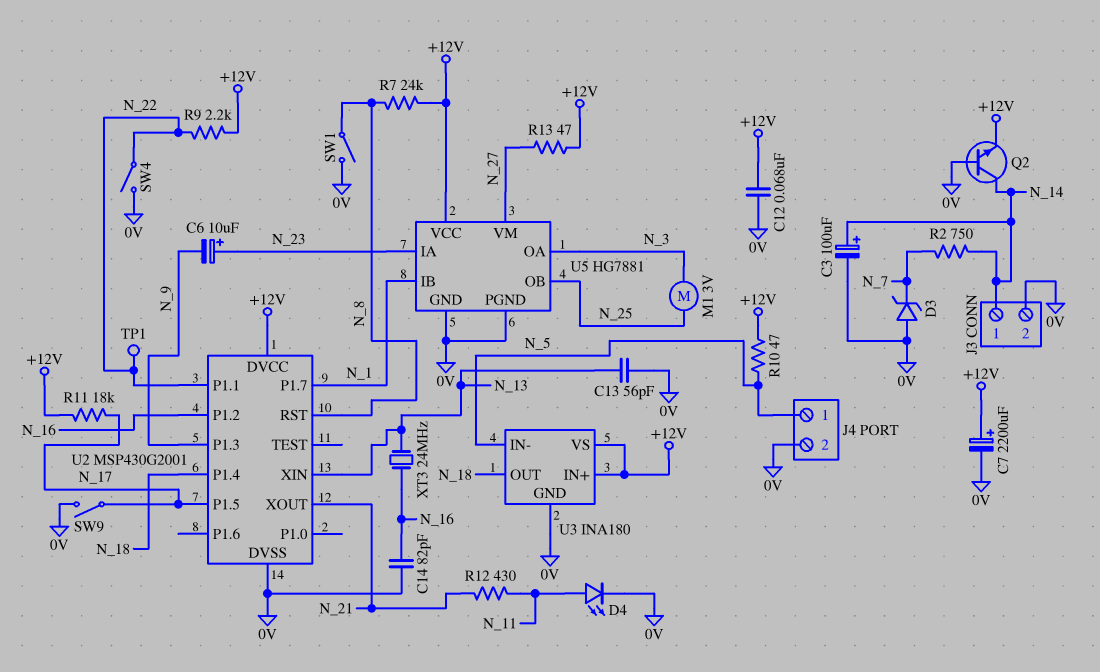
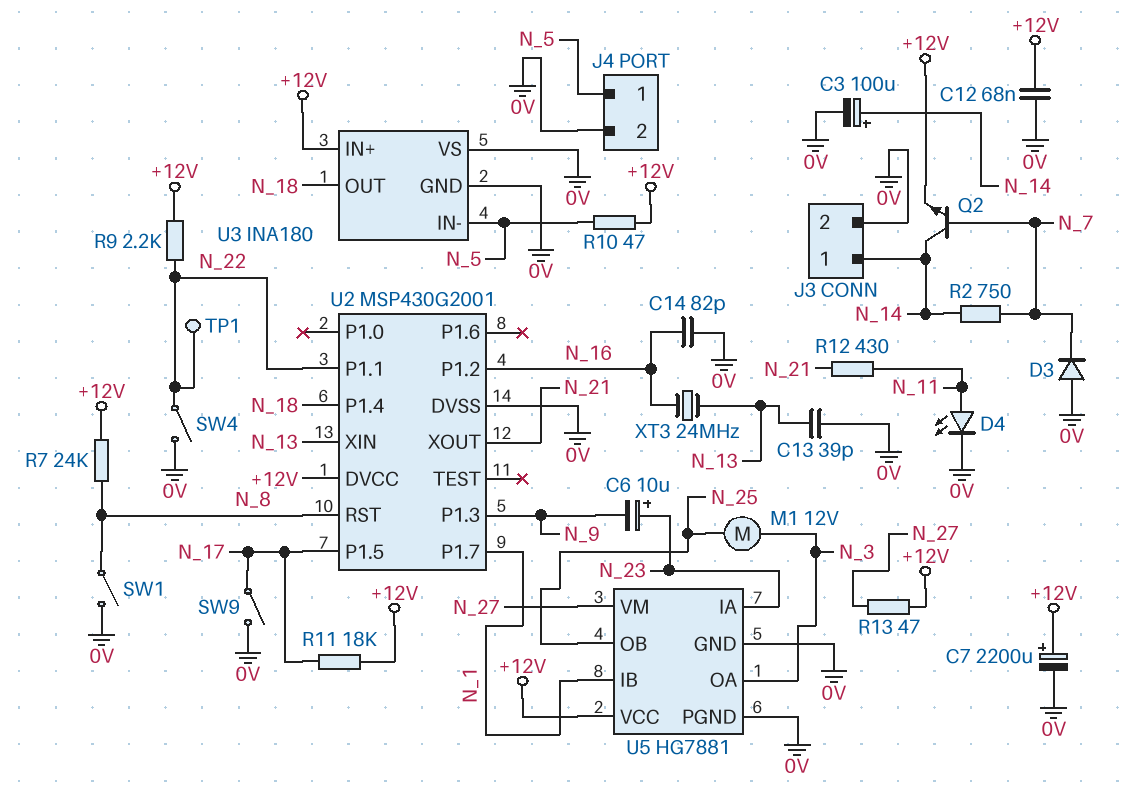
C13: 56pF (0V, N_13) -> 39pF (0V, N_13)
D3: zener (A 0V, K N_7) -> diode (A 0V, K N_7)
M1: motor 3V (N_3, N_25) -> motor 12V (N_3, N_25)
Q2: NPN (B 0V, C N_14, E +12V) -> NPN (B N_7, C N_14, E +12V)
U3 pin VS: +12V -> 0V

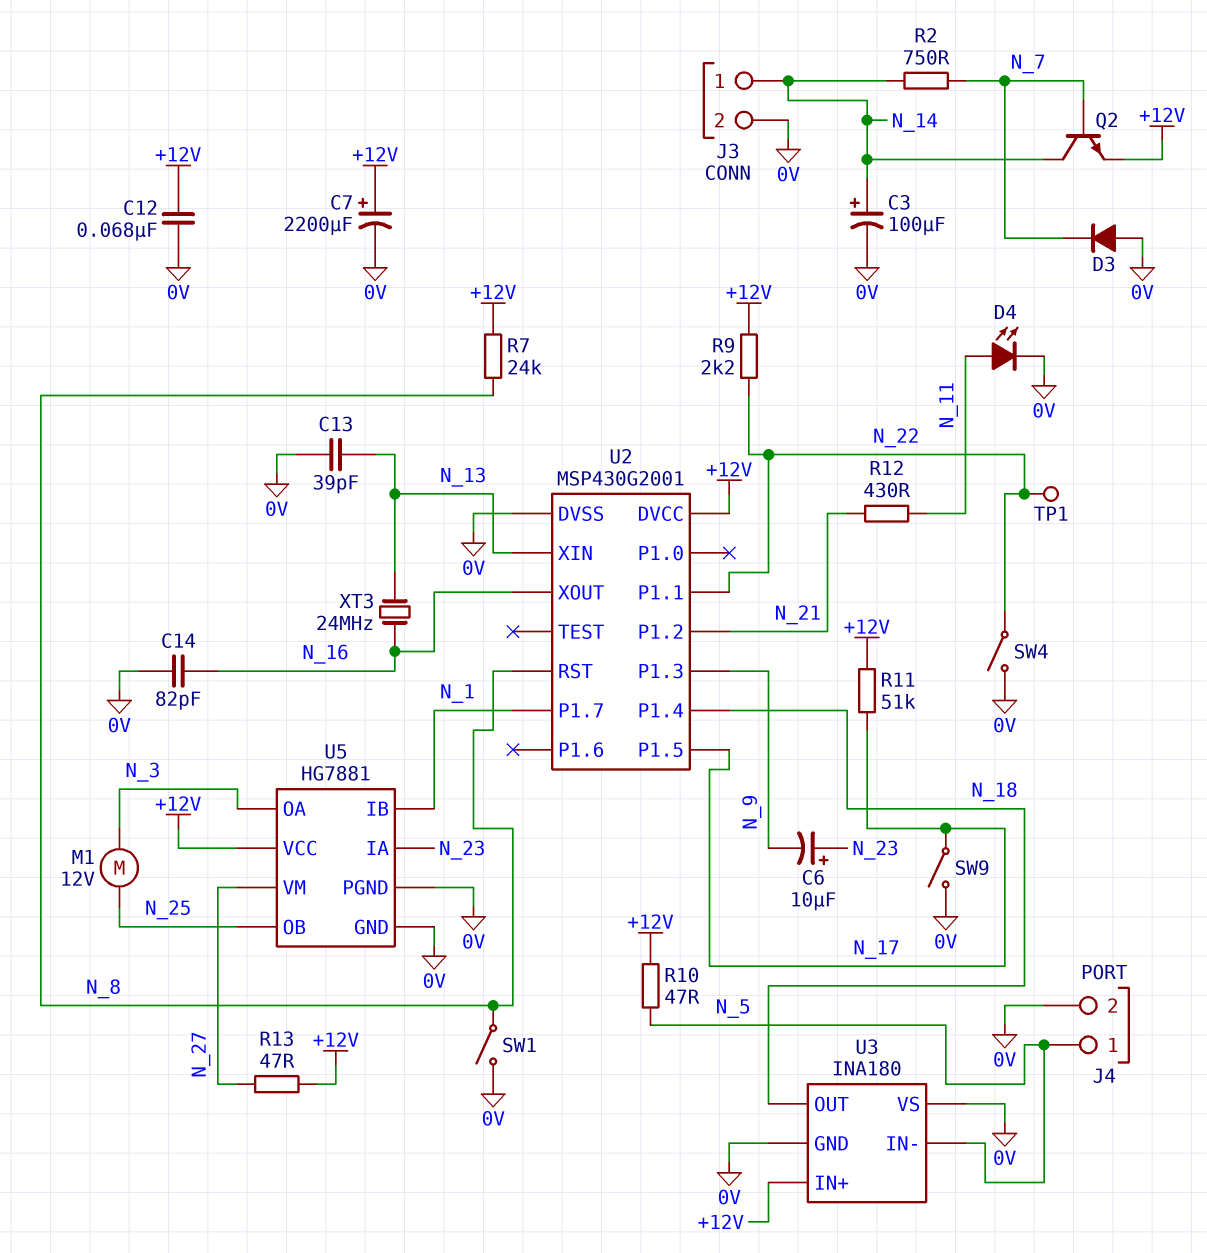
R11: 18k (+12V, N_17) -> 51k (+12V, N_17)
U2 pin P1.2: N_16 -> N_21
U2 pin XOUT: N_21 -> N_16

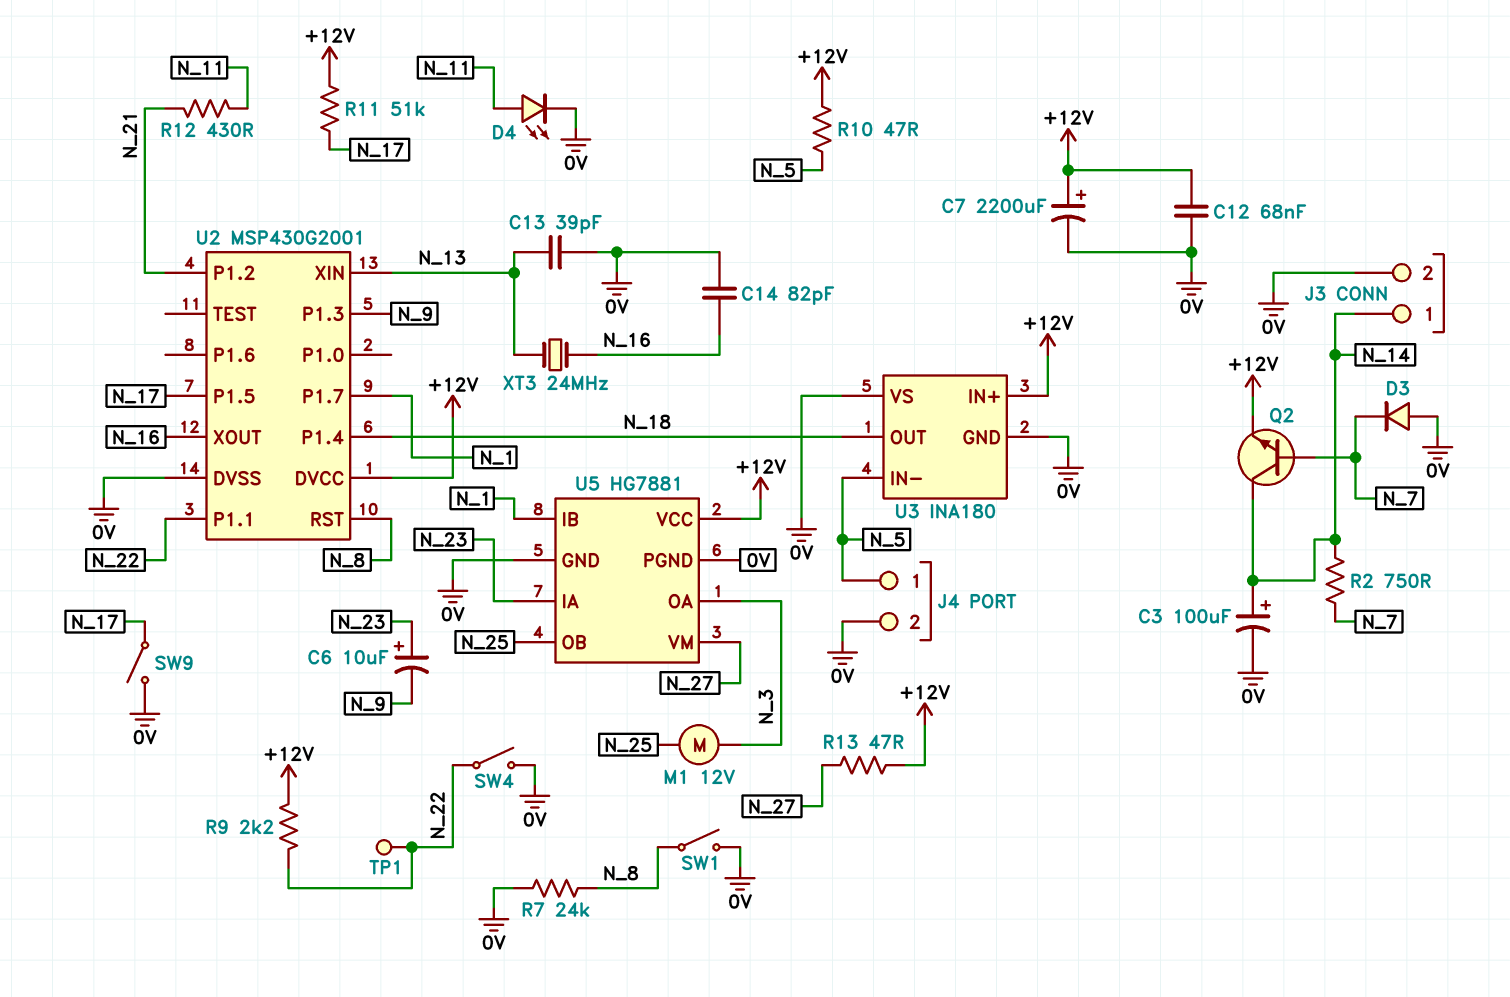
R7: 24k (+12V, N_8) -> 24k (0V, N_8)

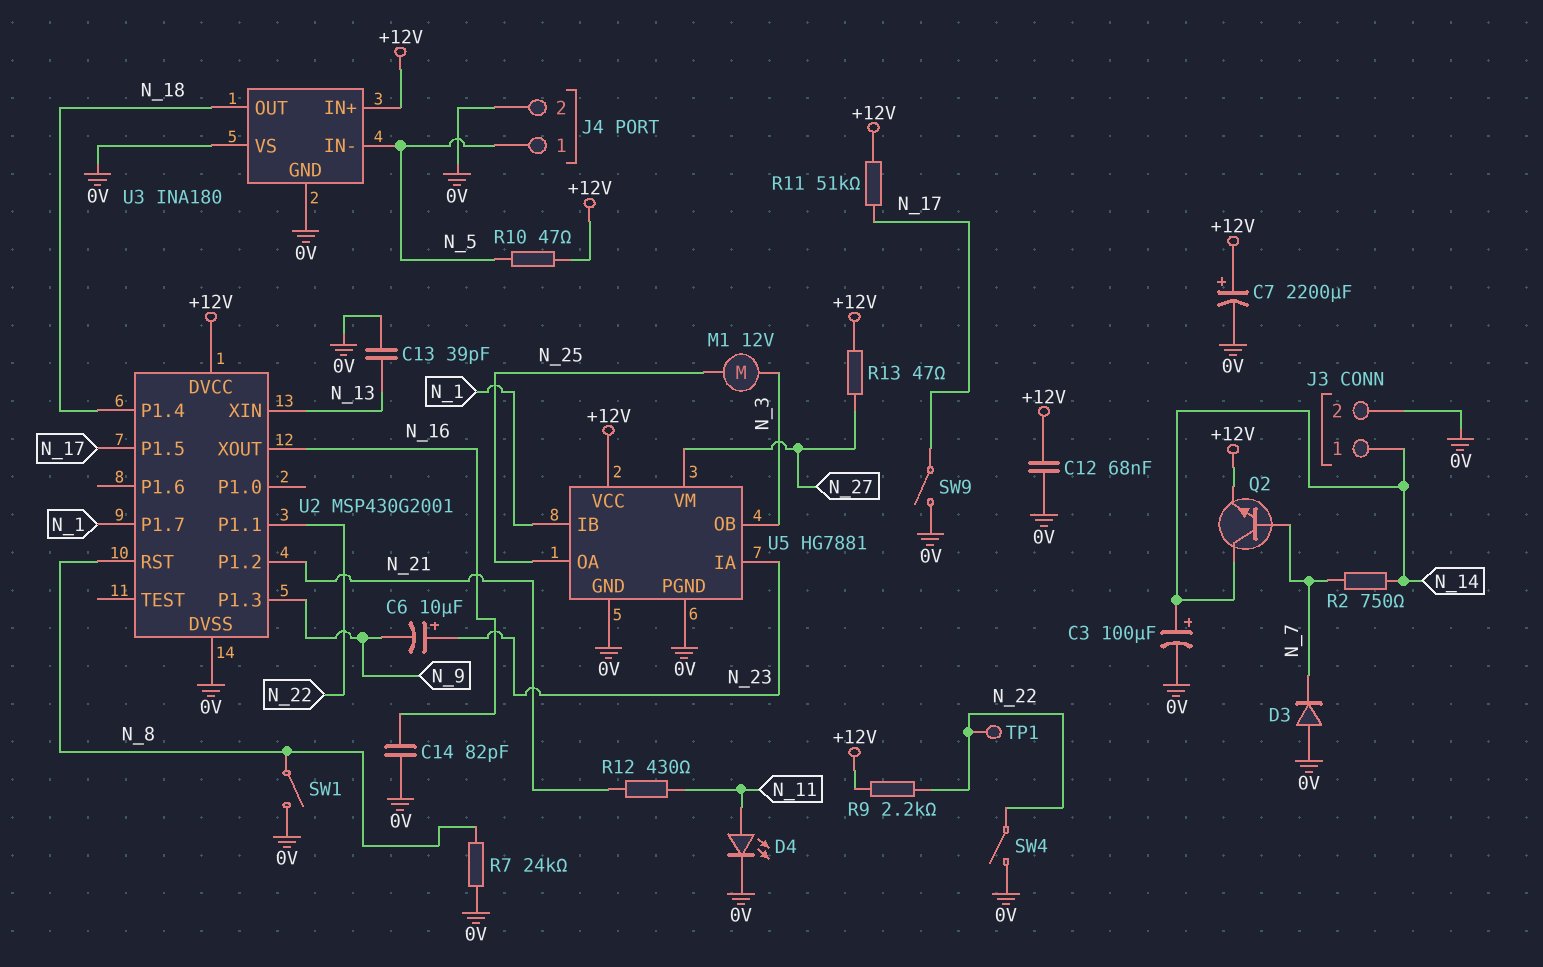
U5 pin OA: N_3 -> N_25
U5 pin OB: N_25 -> N_3
XT3: 24MHz (N_13, N_16) -> none

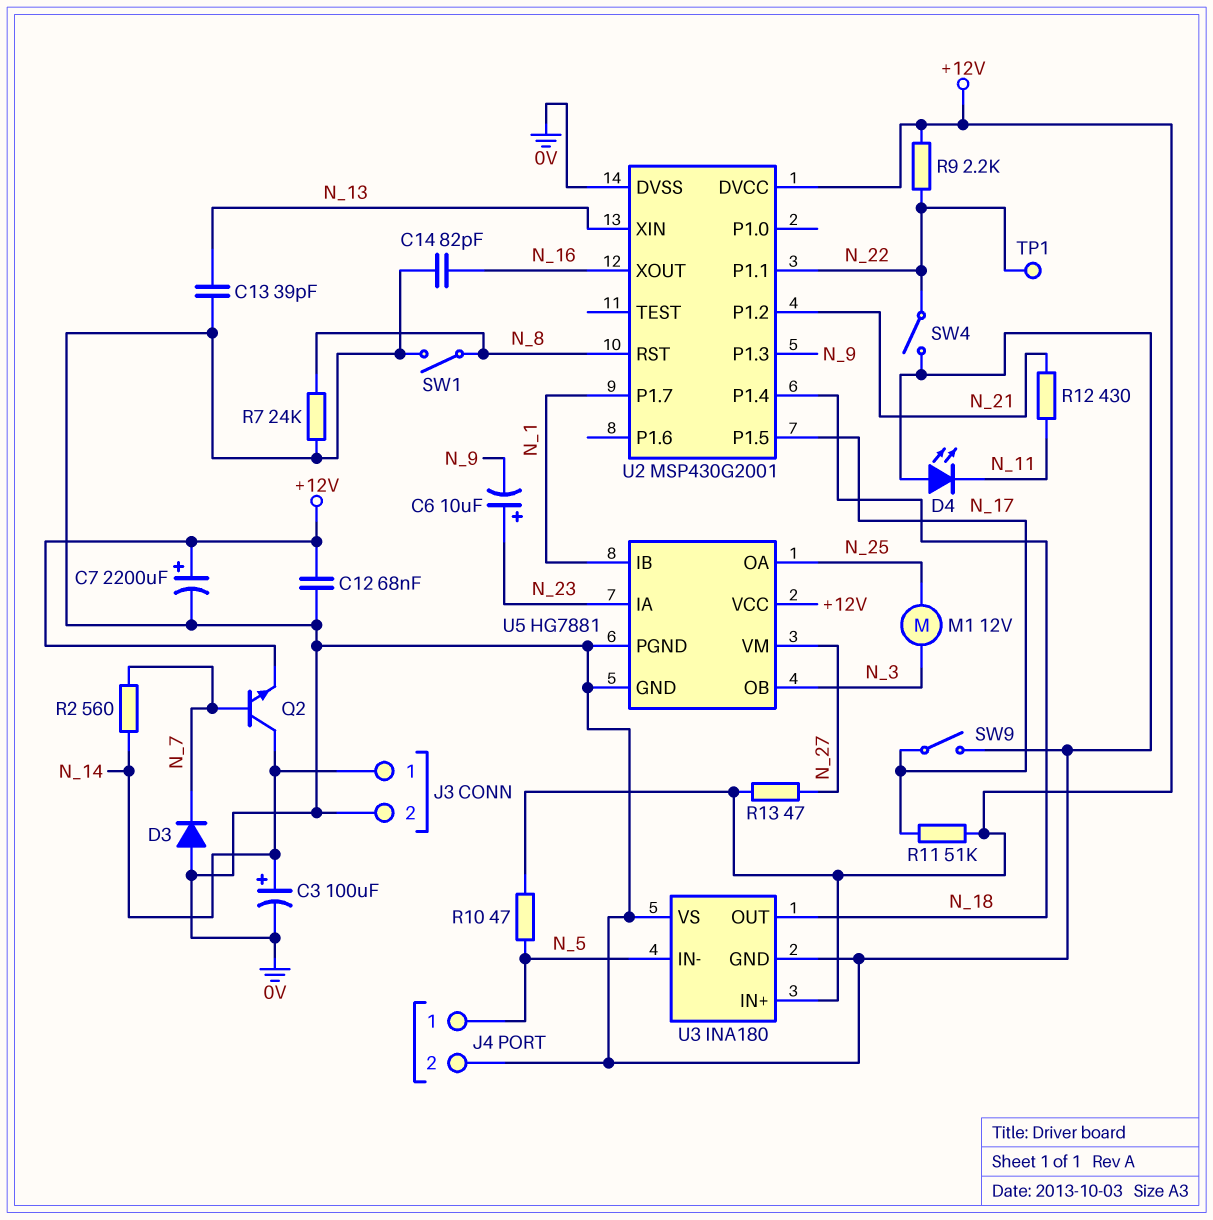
D4: LED (A N_11, K 0V) -> LED (A 0V, K N_11)
R2: 750 (N_7, N_14) -> 560 (N_7, N_14)

